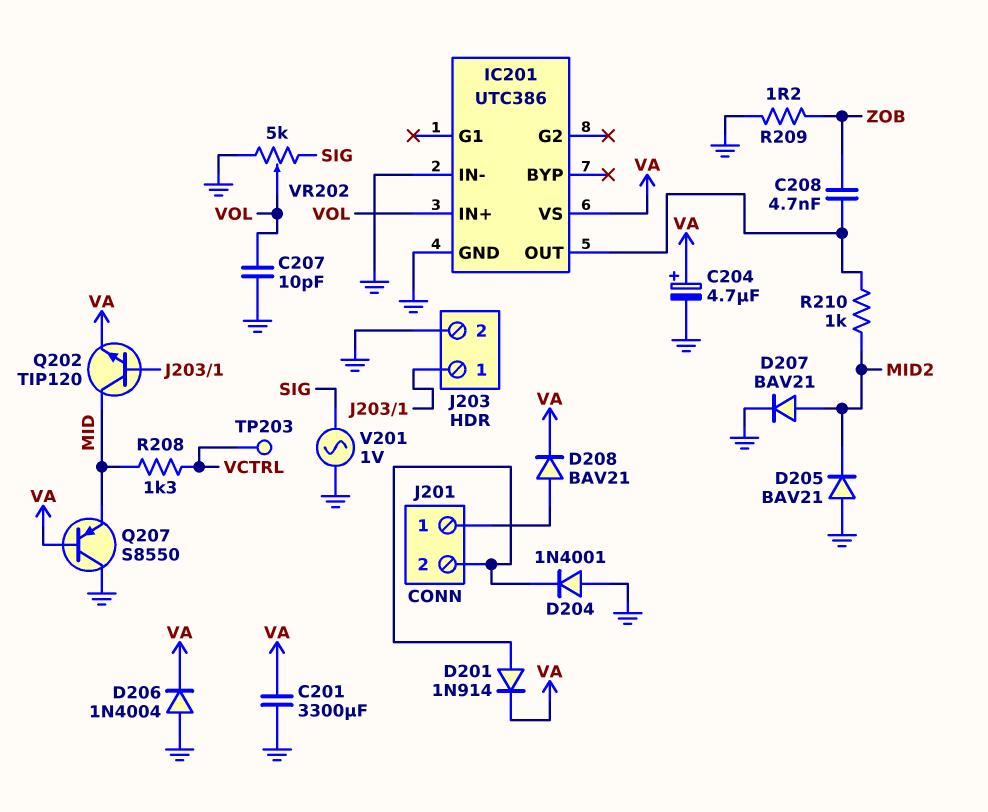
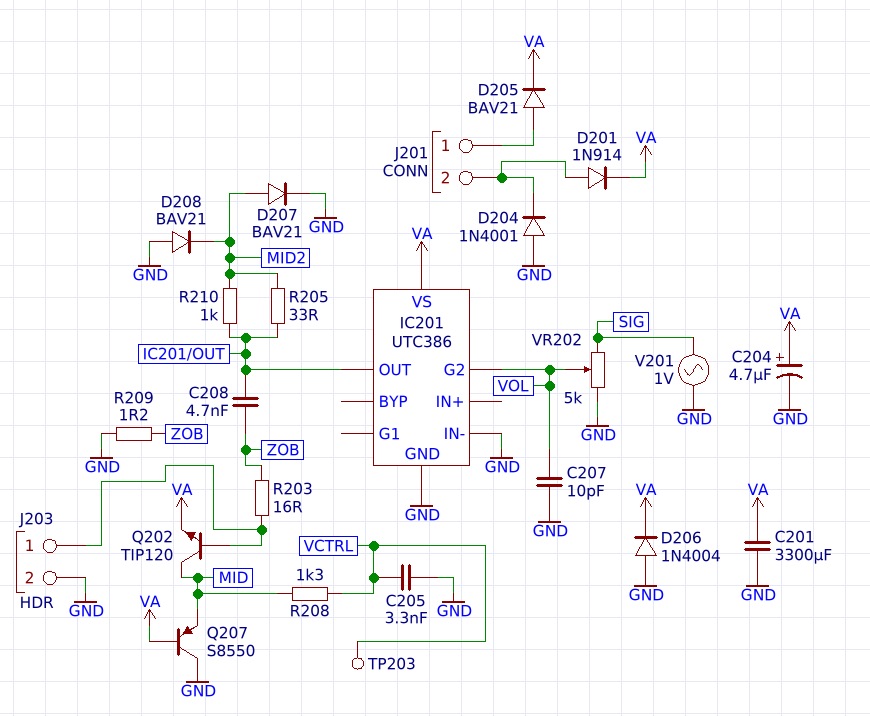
C205: none -> 3.3nF (GND, VCTRL)
D205: diode BAV21 (A GND, K MID2) -> diode BAV21 (A J201/1, K VA)
D208: diode BAV21 (A J201/1, K VA) -> diode BAV21 (A GND, K MID2)
IC201 pin G2: none -> VOL
IC201 pin IN+: VOL -> none
R203: none -> 16 (J203/1, ZOB)
R205: none -> 33 (IC201/OUT, MID2)

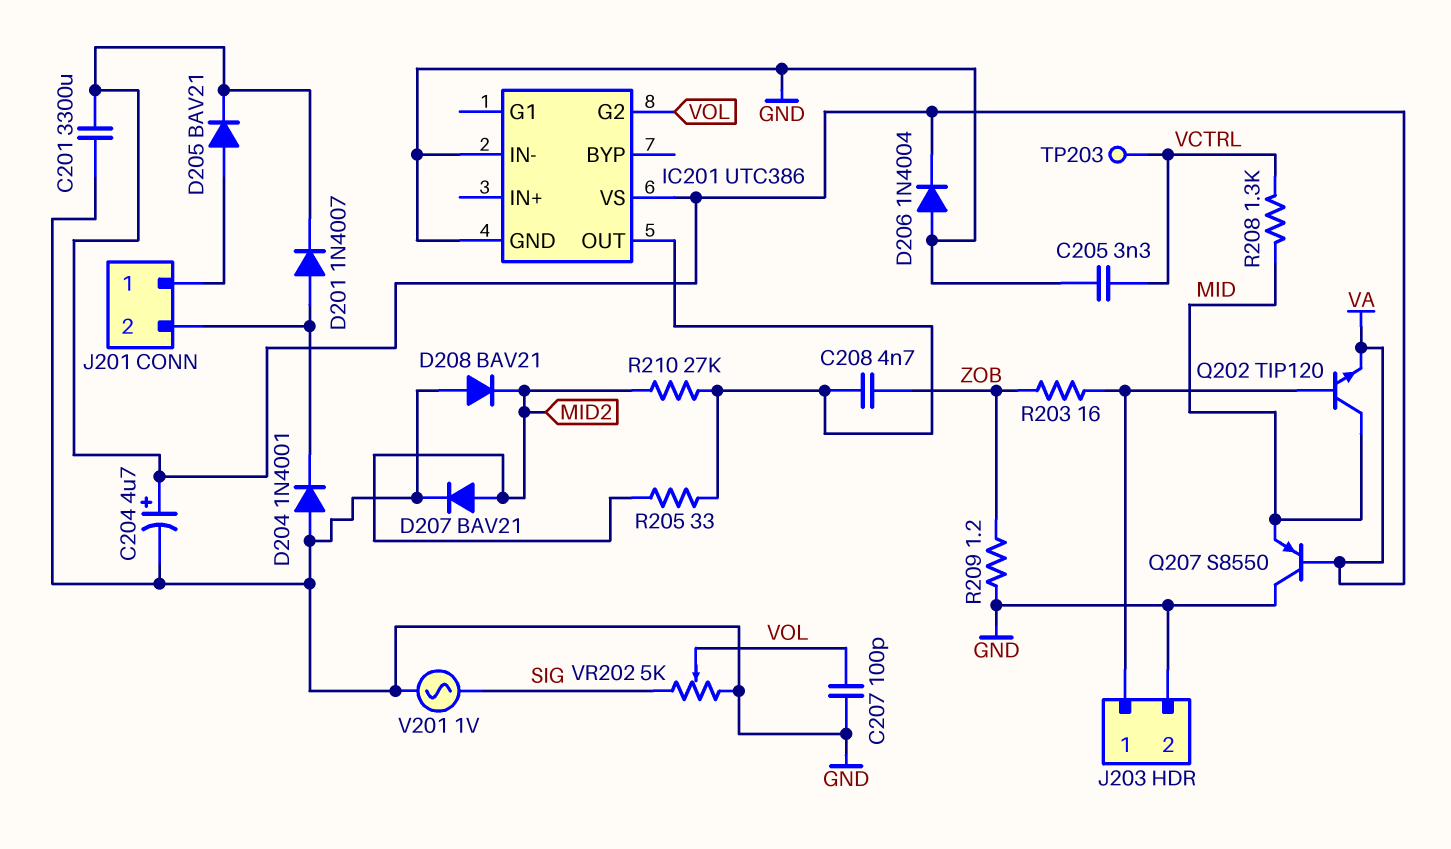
C207: 10pF (GND, VOL) -> 100pF (GND, VOL)
D201: diode 1N914 (A J201/2, K VA) -> diode 1N4007 (A J201/2, K VA)
R210: 1k (IC201/OUT, MID2) -> 27k (IC201/OUT, MID2)

